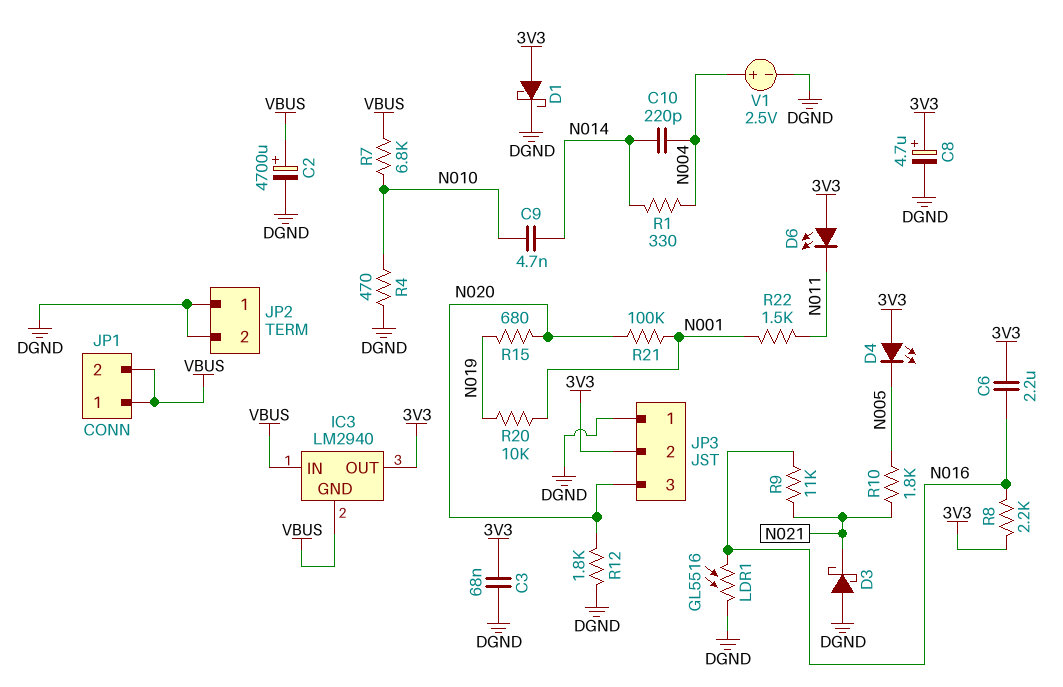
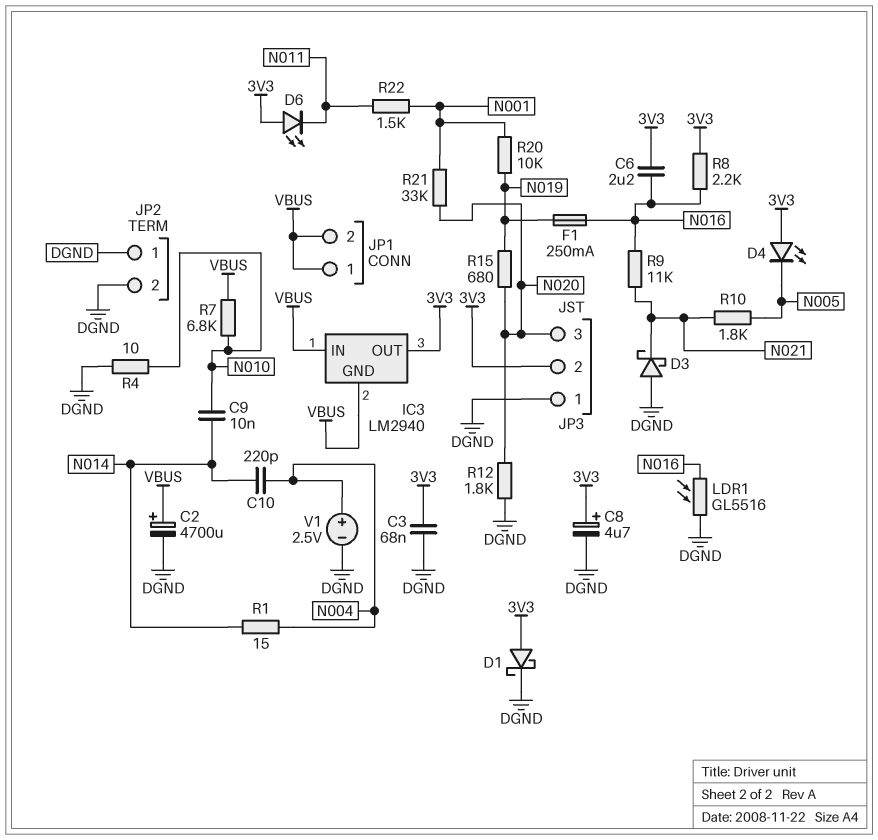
C9: 4.7nF (N010, N014) -> 10nF (N010, N014)
F1: none -> 250mA (N016, N019)
R1: 330 (N004, N014) -> 15 (N004, N014)
R4: 470 (DGND, N010) -> 10 (DGND, N010)
R21: 100k (N001, N020) -> 33k (N001, N020)

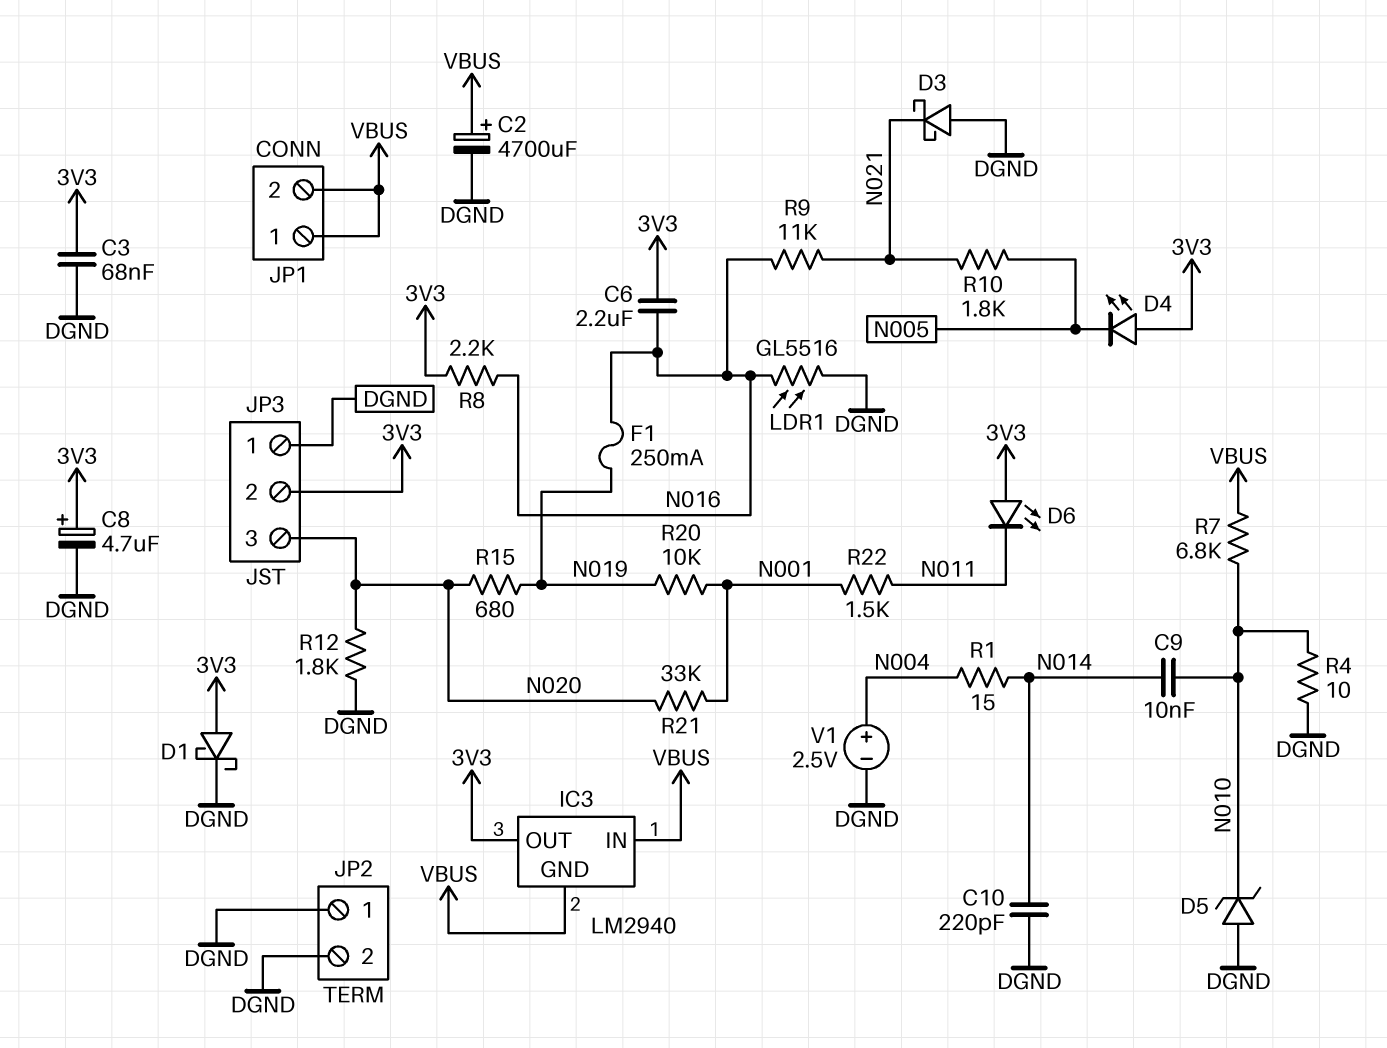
C10: 220pF (N004, N014) -> 220pF (DGND, N014)
D5: none -> zener (A DGND, K N010)

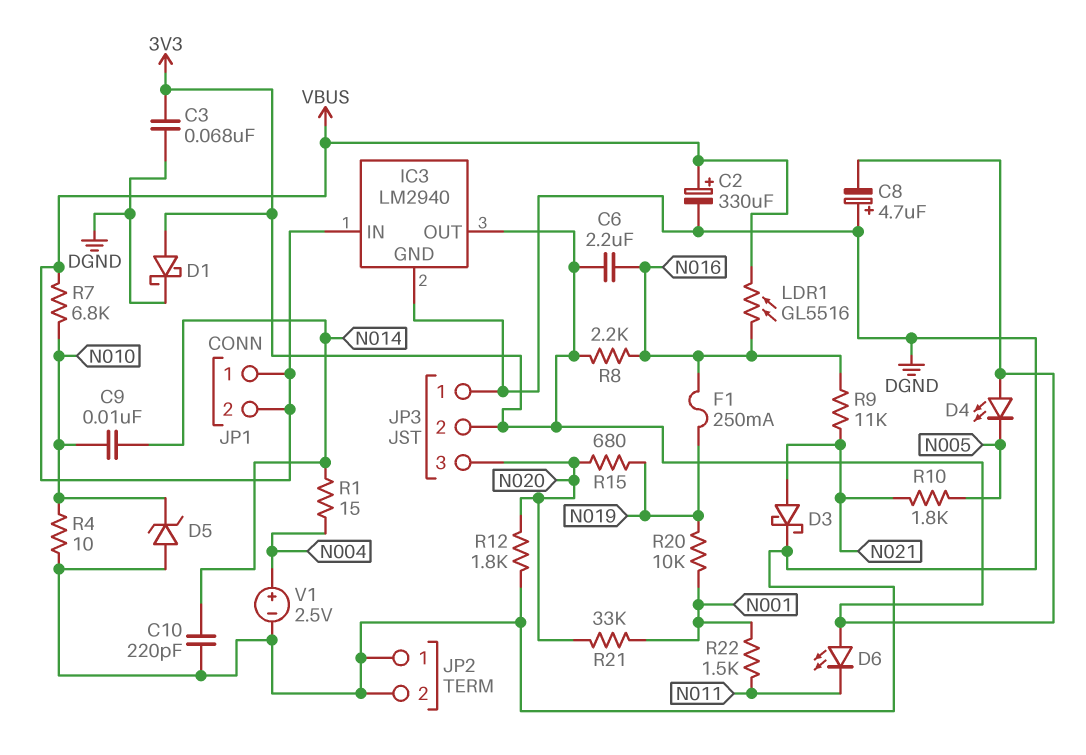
C2: 4700uF (plus VBUS, minus DGND) -> 330uF (plus VBUS, minus DGND)
C8: 4.7uF (plus 3V3, minus DGND) -> 4.7uF (plus DGND, minus 3V3)
D3: schottky (A DGND, K N021) -> schottky (A N021, K DGND)
IC3 pin GND: VBUS -> DGND
LDR1: GL5516 (DGND, N016) -> GL5516 (N016, VBUS)

